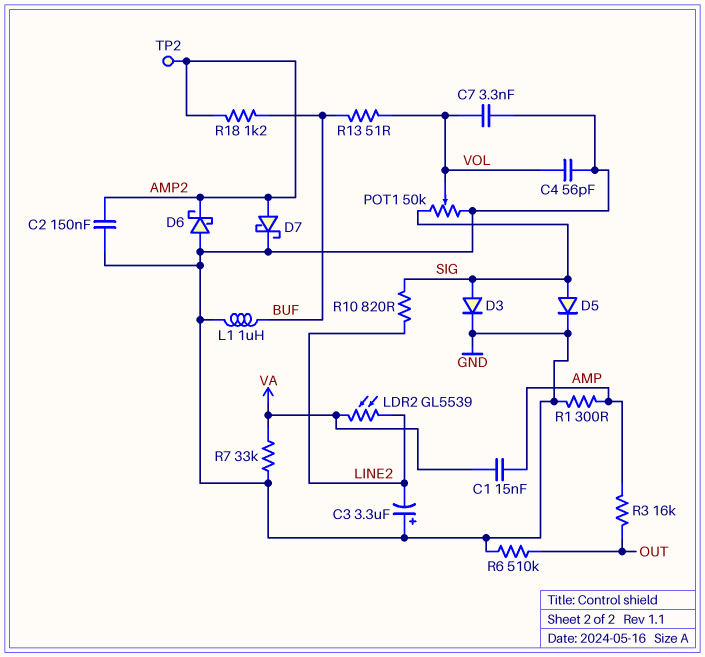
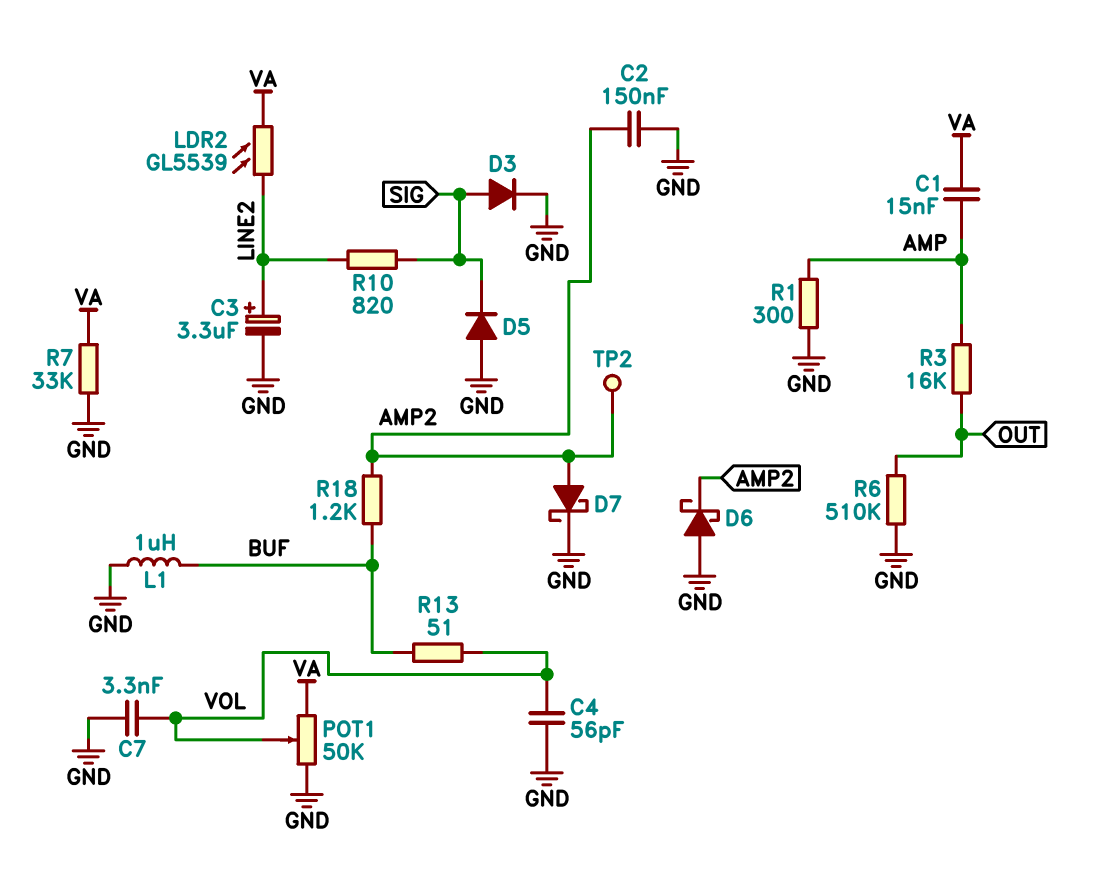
C3: 3.3uF (plus GND, minus LINE2) -> 3.3uF (plus LINE2, minus GND)
D5: diode (A SIG, K GND) -> diode (A GND, K SIG)
POT1: 50k (GND, SIG, wiper VOL) -> 50k (GND, VA, wiper VOL)

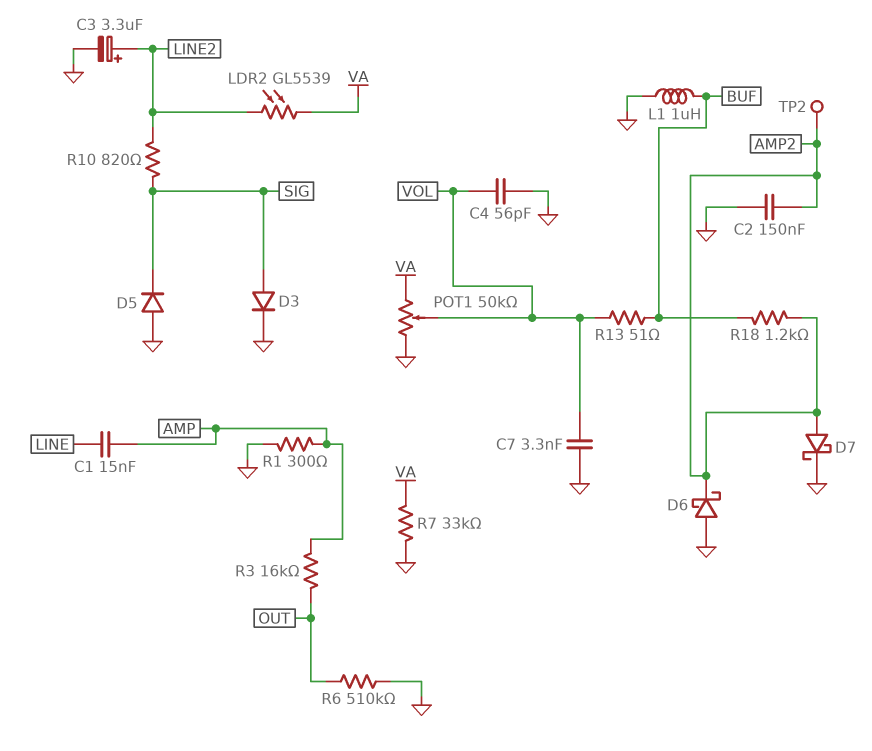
C1: 15nF (AMP, VA) -> 15nF (AMP, LINE)

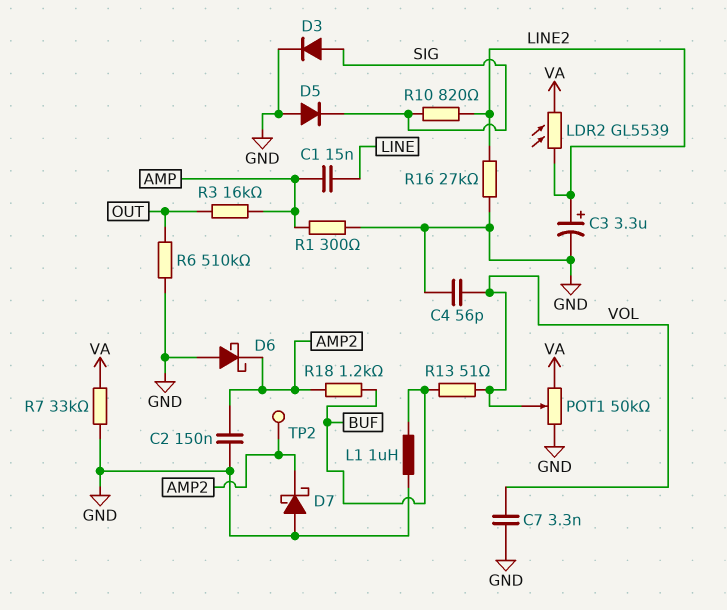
D7: schottky (A AMP2, K GND) -> schottky (A GND, K AMP2)
R16: none -> 27k (GND, LINE2)

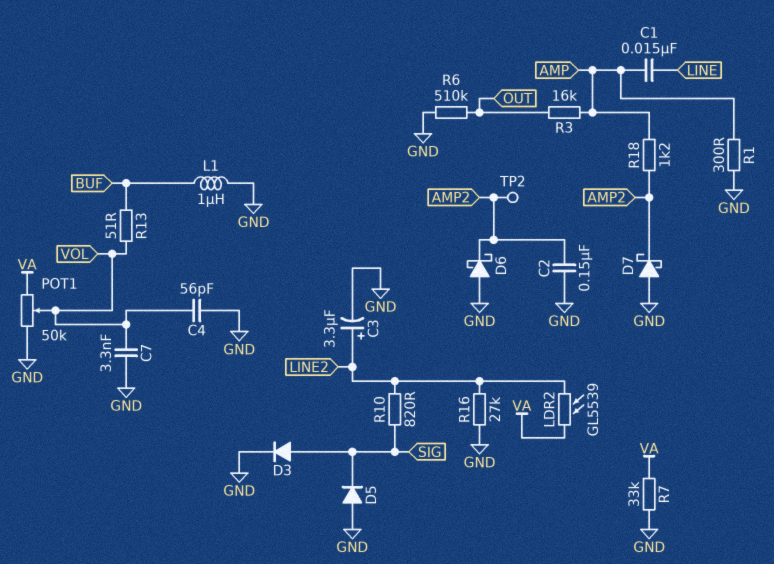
R18: 1.2k (AMP2, BUF) -> 1.2k (AMP, AMP2)

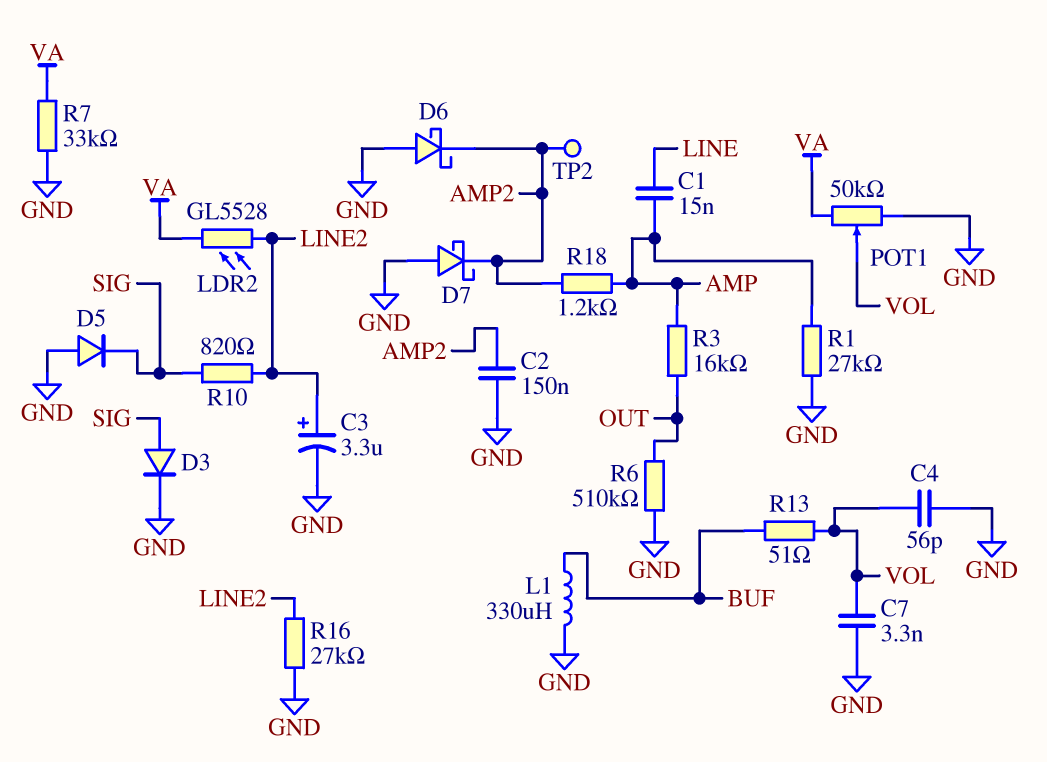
L1: 1uH (BUF, GND) -> 330uH (BUF, GND)
LDR2: GL5539 (LINE2, VA) -> GL5528 (LINE2, VA)
R1: 300 (AMP, GND) -> 27k (AMP, GND)

